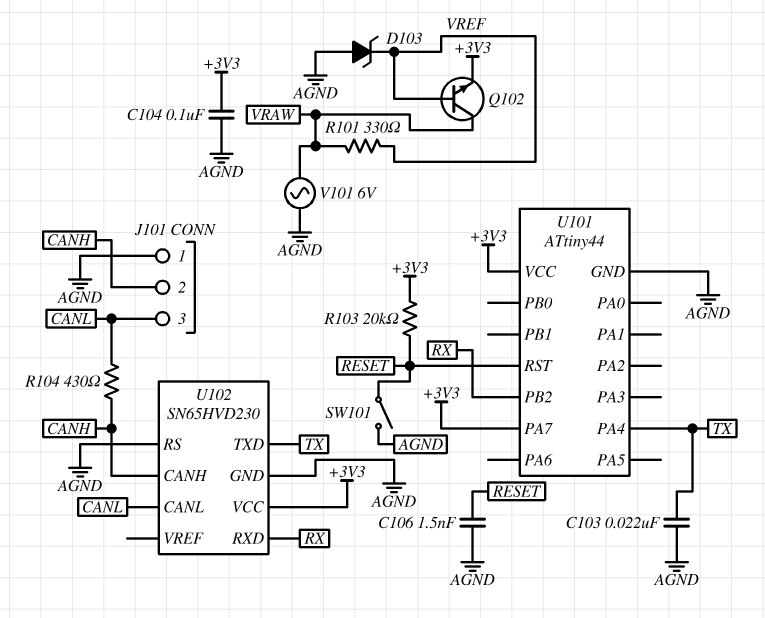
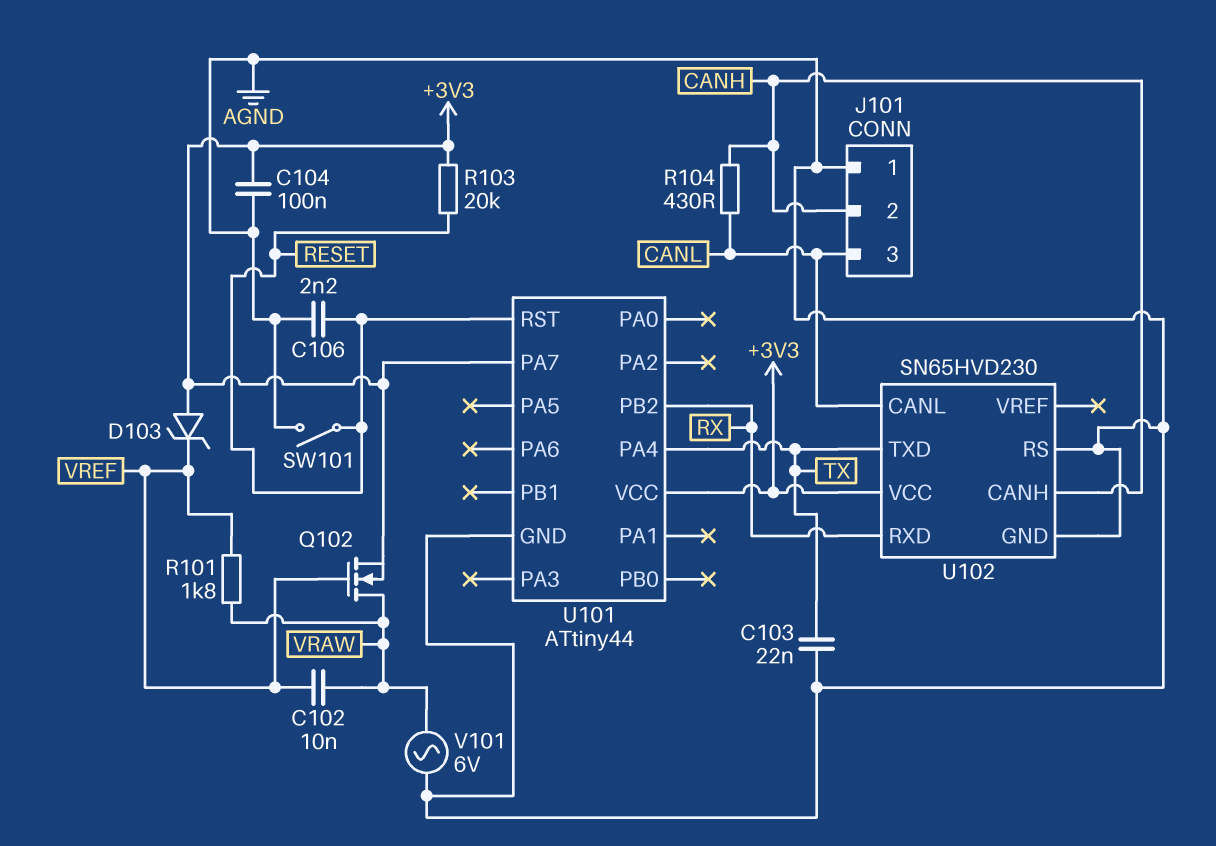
C102: none -> 10nF (VRAW, VREF)
C106: 1.5nF (AGND, RESET) -> 2.2nF (AGND, RESET)
D103: zener (A AGND, K VREF) -> zener (A +3V3, K VREF)
Q102: NPN (B VREF, C VRAW, E +3V3) -> NMOS (G VREF, D VRAW, S +3V3)
R101: 330 (VRAW, VREF) -> 1.8k (VRAW, VREF)

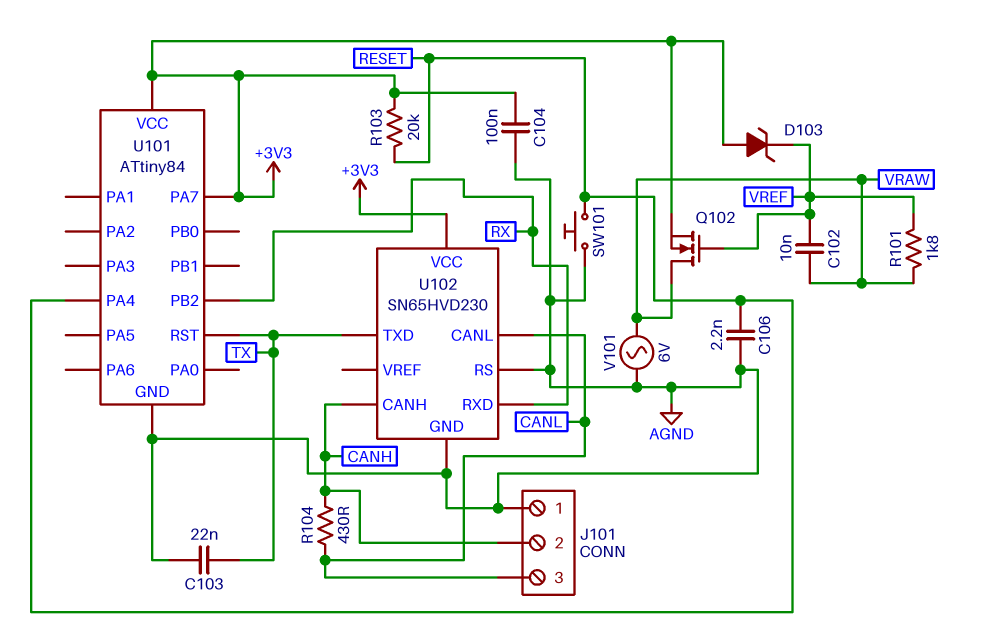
SW101: switch (AGND, RESET) -> button (AGND, RESET)
U101: ATtiny44 -> ATtiny84
U101 pin PA4: TX -> RESET
U101 pin RST: RESET -> TX

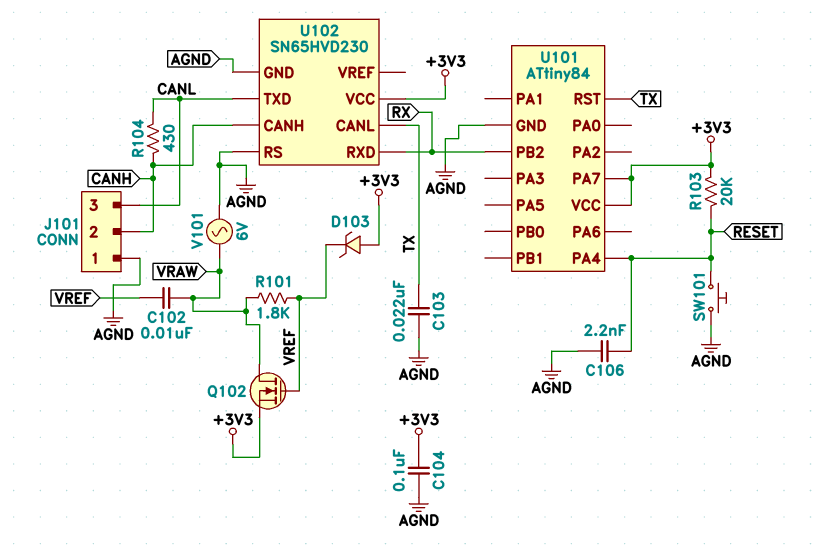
U102 pin CANL: CANL -> TX
U102 pin TXD: TX -> CANL

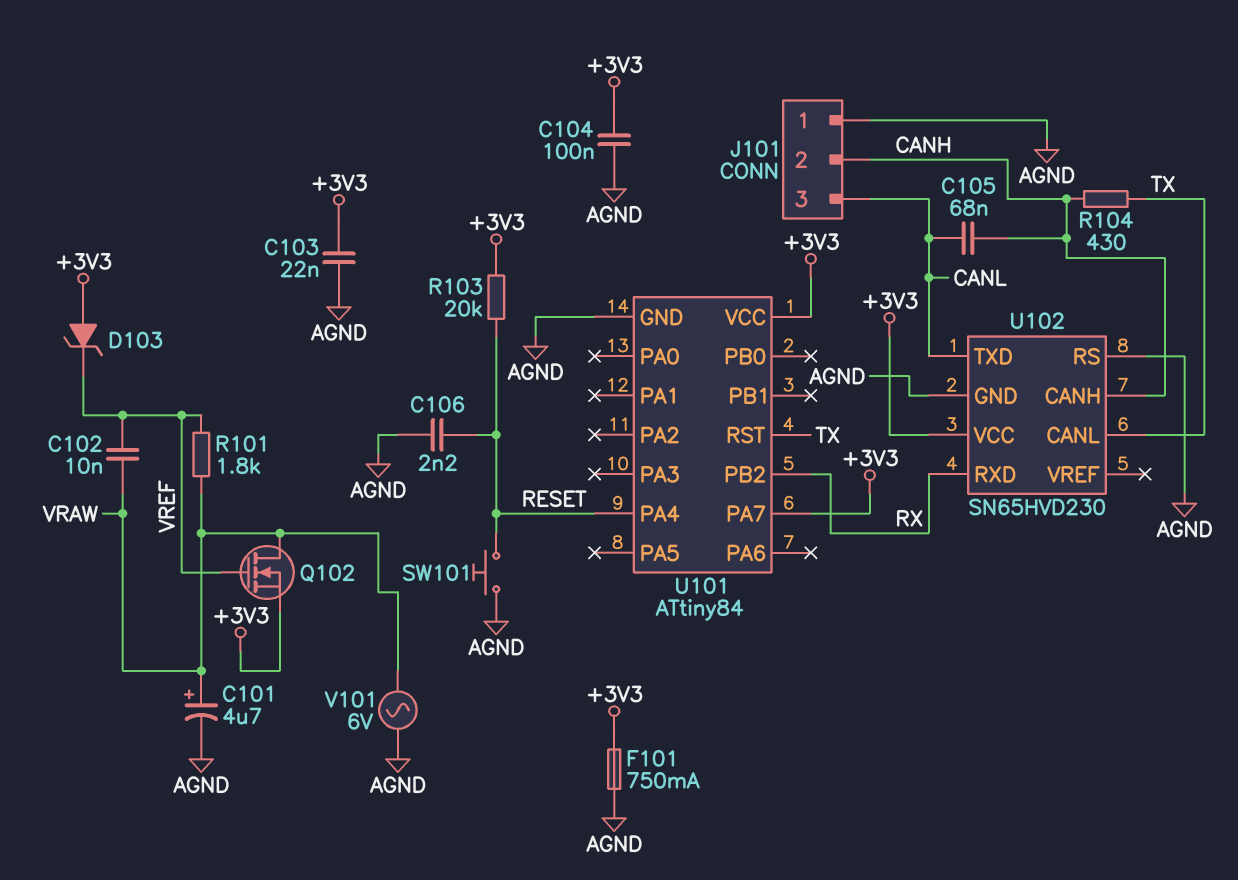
C101: none -> 4.7uF (plus VRAW, minus AGND)
C103: 22nF (AGND, TX) -> 22nF (+3V3, AGND)
C105: none -> 68nF (CANH, CANL)
F101: none -> 750mA (+3V3, AGND)
R104: 430 (CANH, CANL) -> 430 (CANH, TX)

